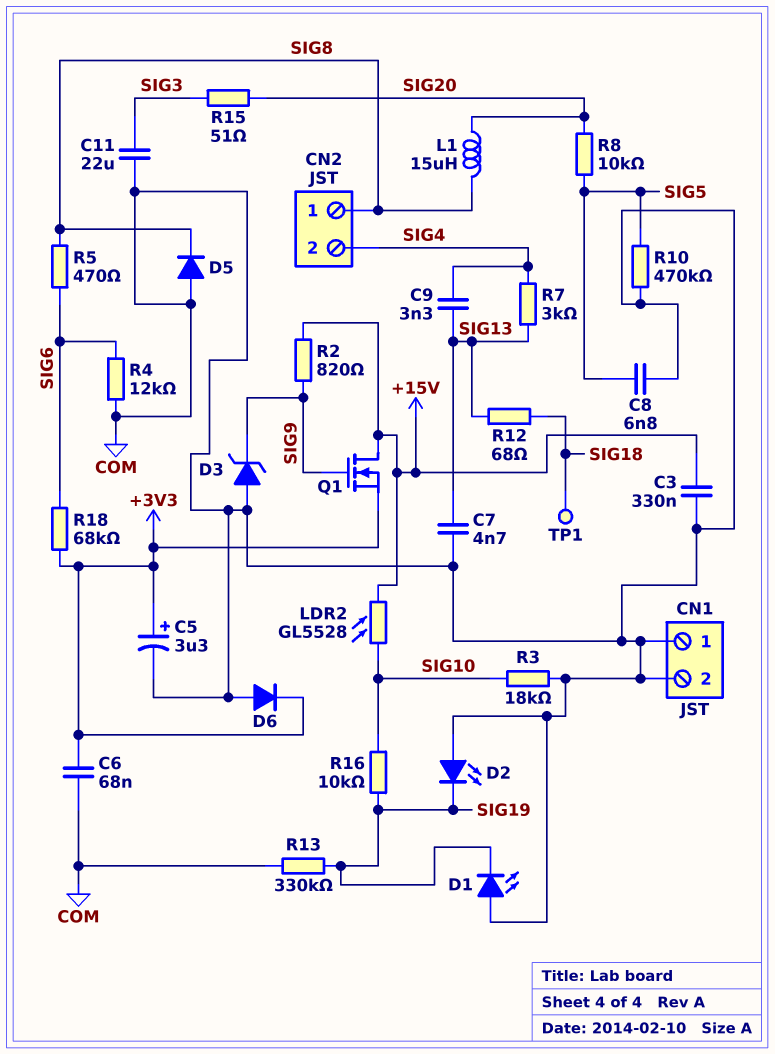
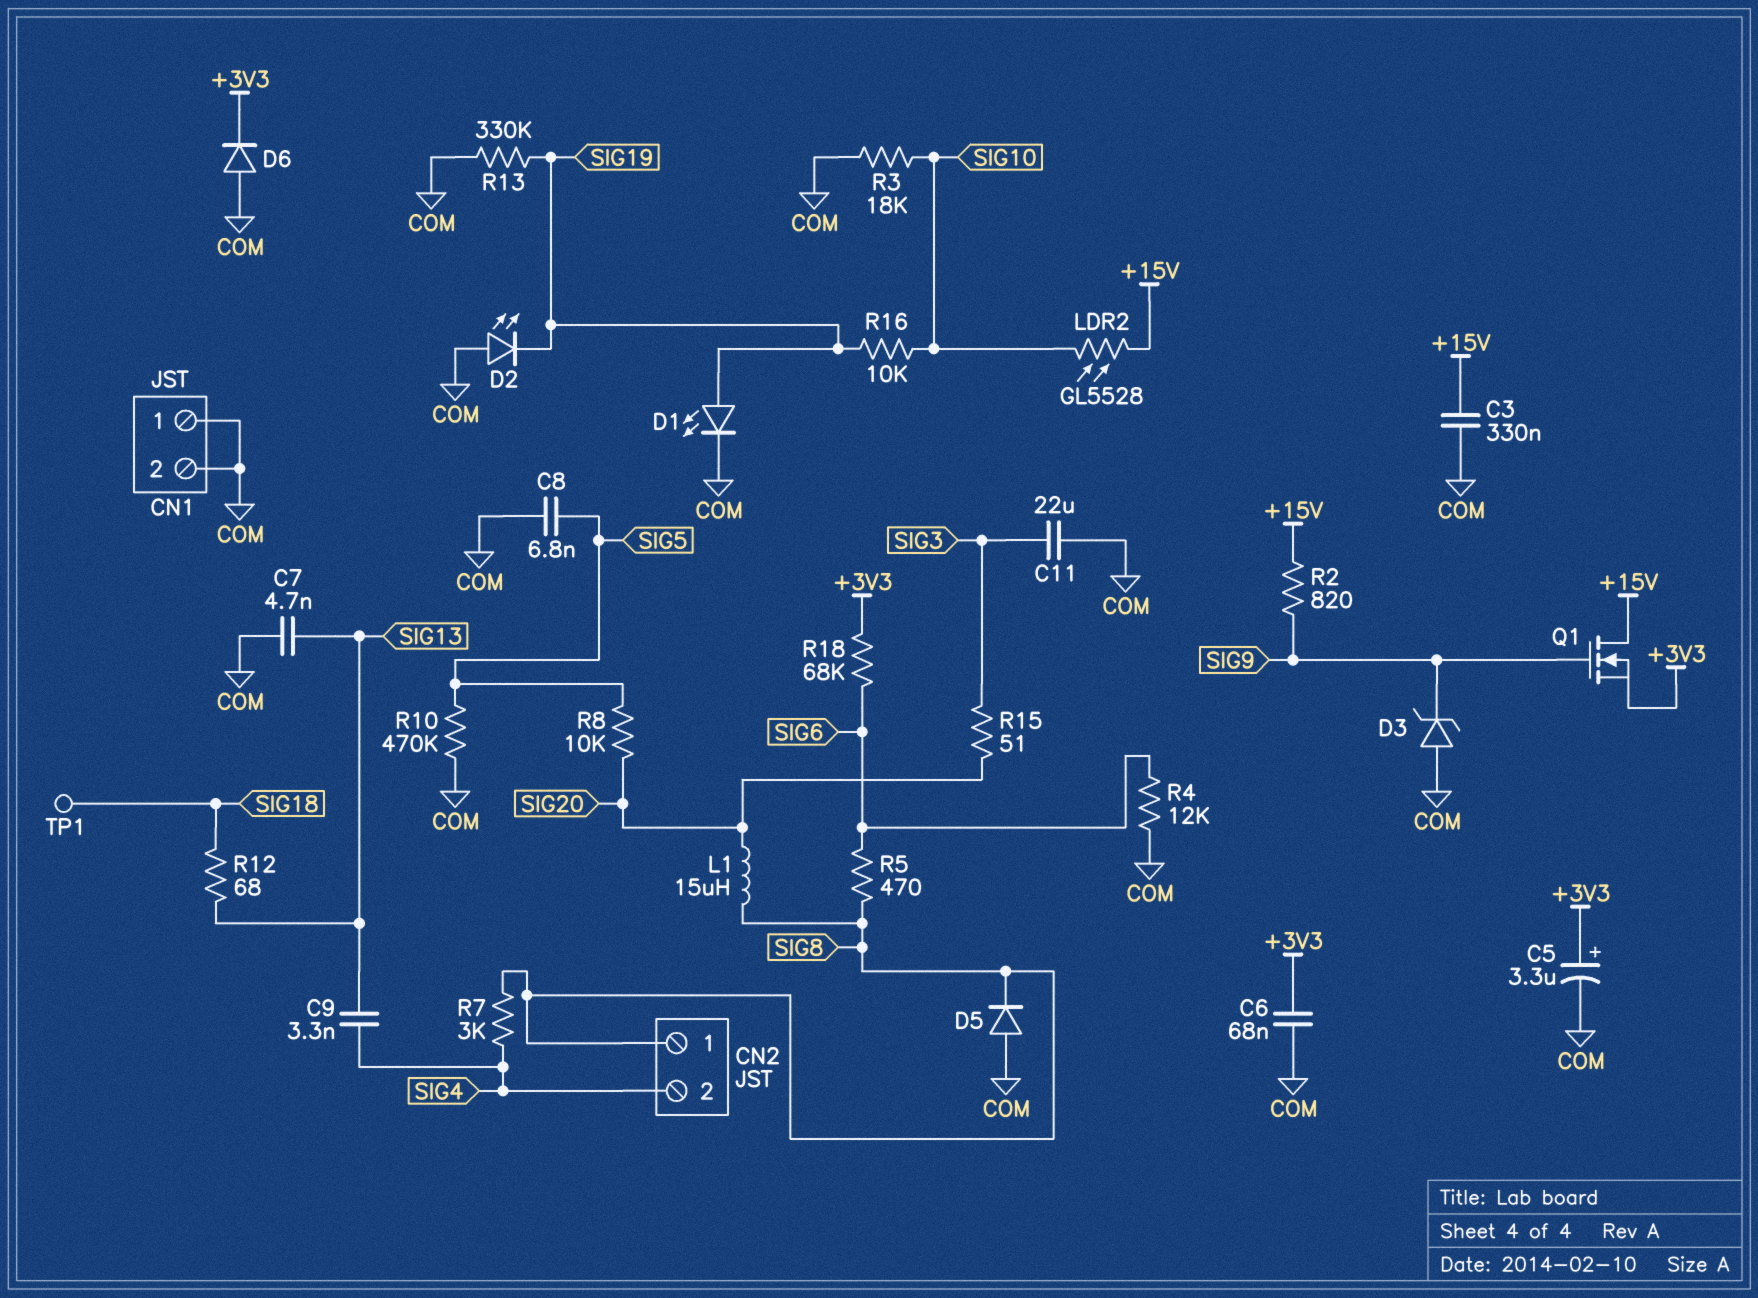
D1: LED (A COM, K SIG19) -> LED (A SIG19, K COM)
R7: 3k (SIG4, SIG13) -> 3k (SIG4, SIG8)

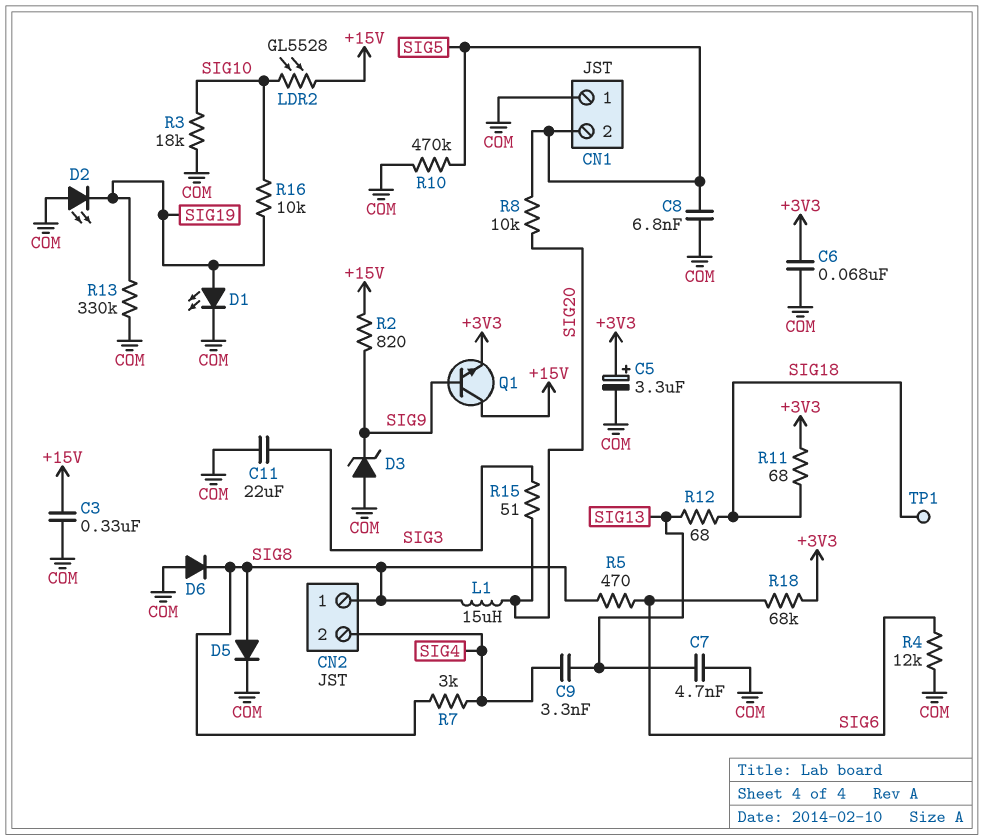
CN1 pin 2: COM -> SIG5
D5: diode (A COM, K SIG8) -> diode (A SIG8, K COM)
D6: diode (A COM, K +3V3) -> diode (A COM, K SIG8)
Q1: NMOS (G SIG9, D +15V, S +3V3) -> NPN (B SIG9, C +15V, E +3V3)
R11: none -> 68 (+3V3, SIG18)

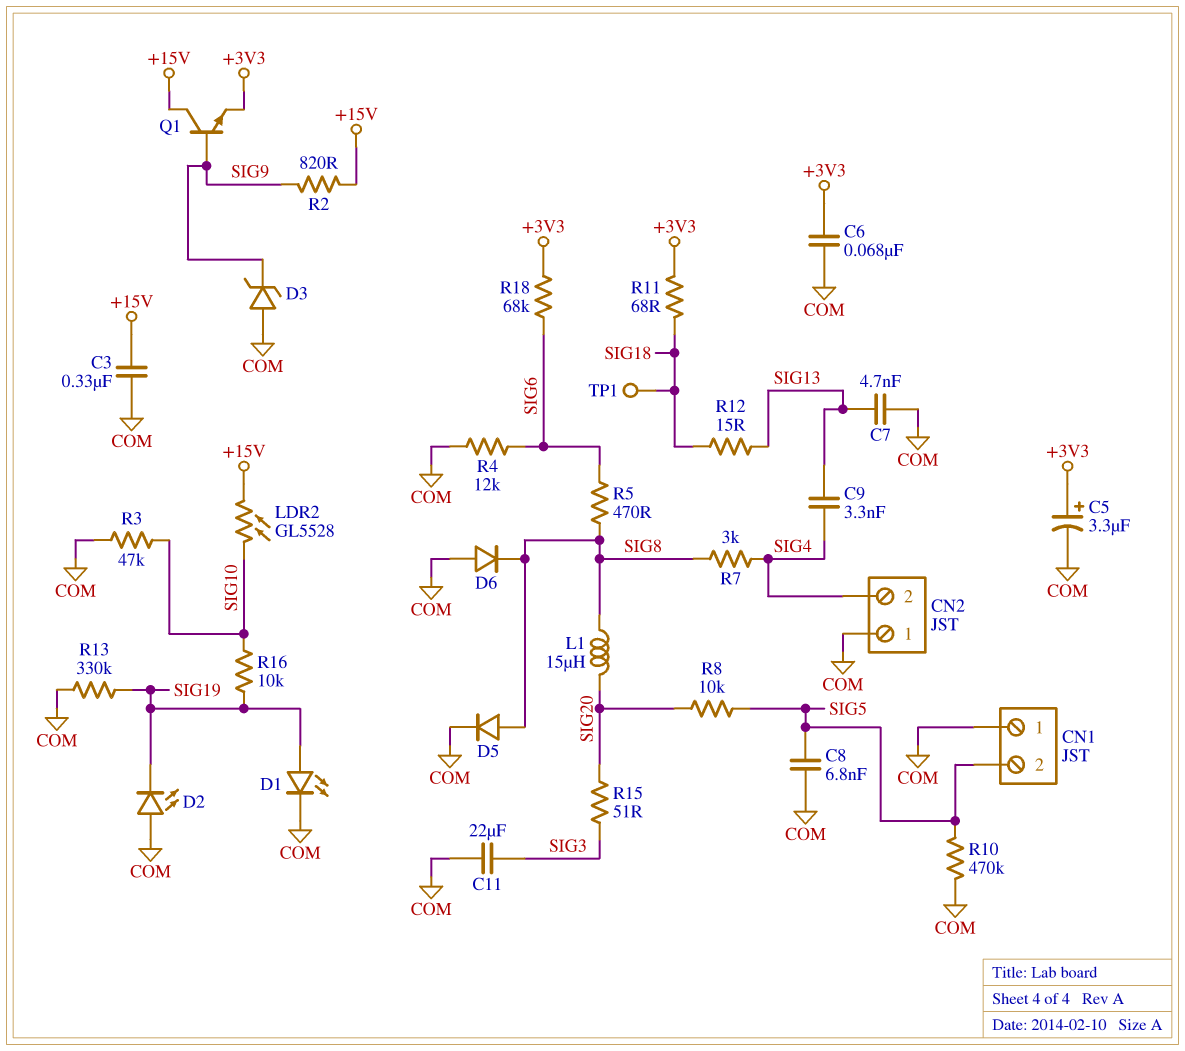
CN2 pin 1: SIG8 -> COM
R3: 18k (COM, SIG10) -> 47k (COM, SIG10)
R12: 68 (SIG13, SIG18) -> 15 (SIG13, SIG18)

